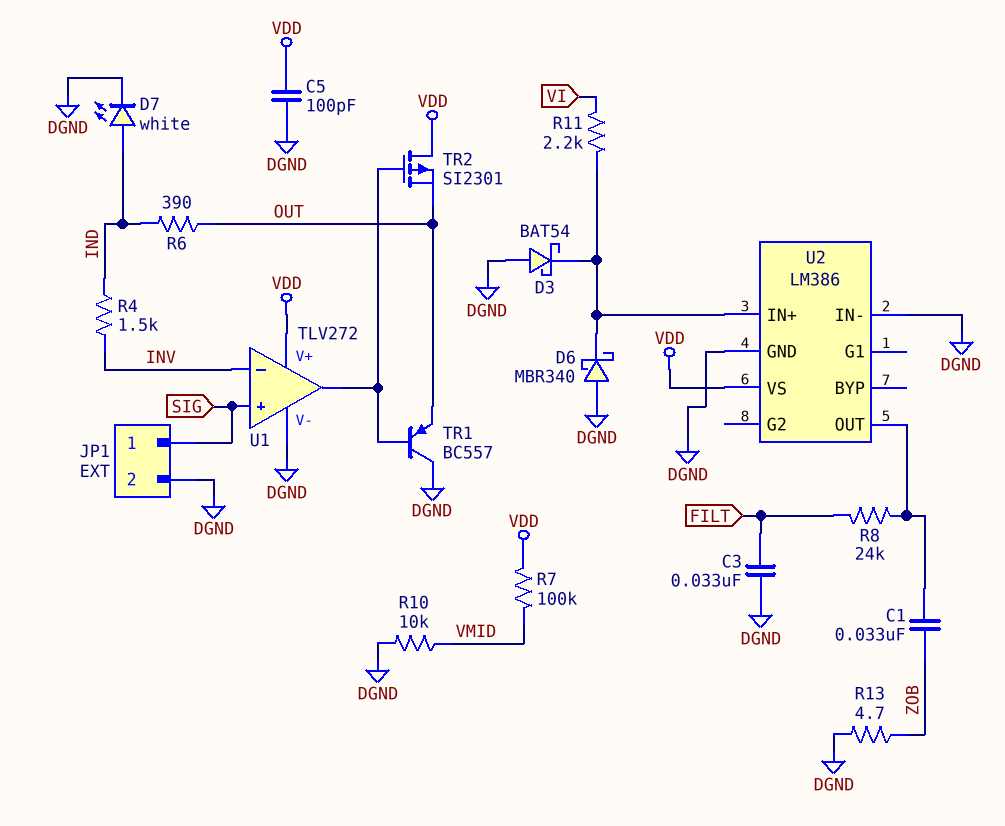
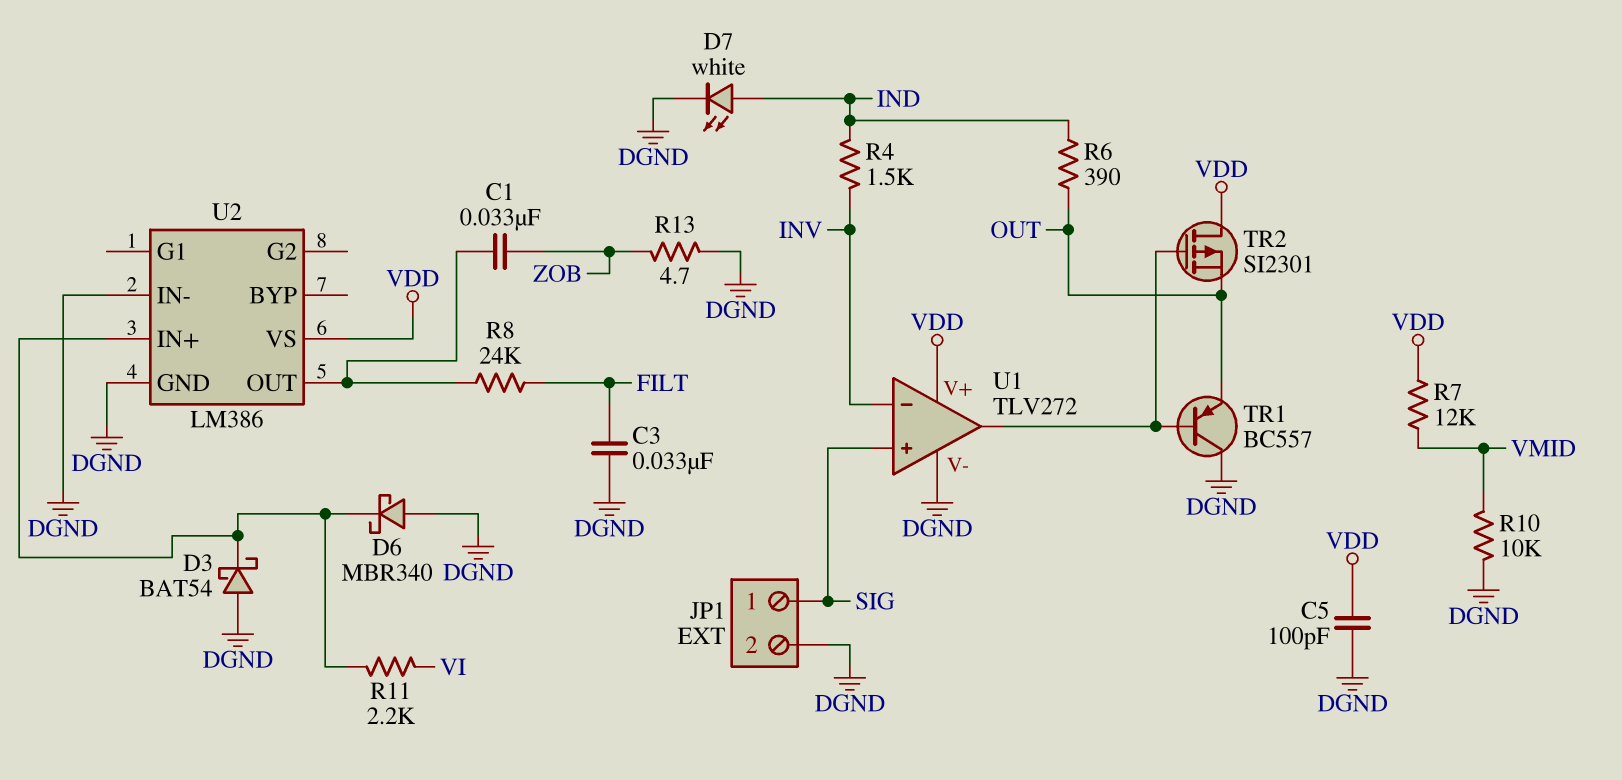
R7: 100k (VDD, VMID) -> 12k (VDD, VMID)

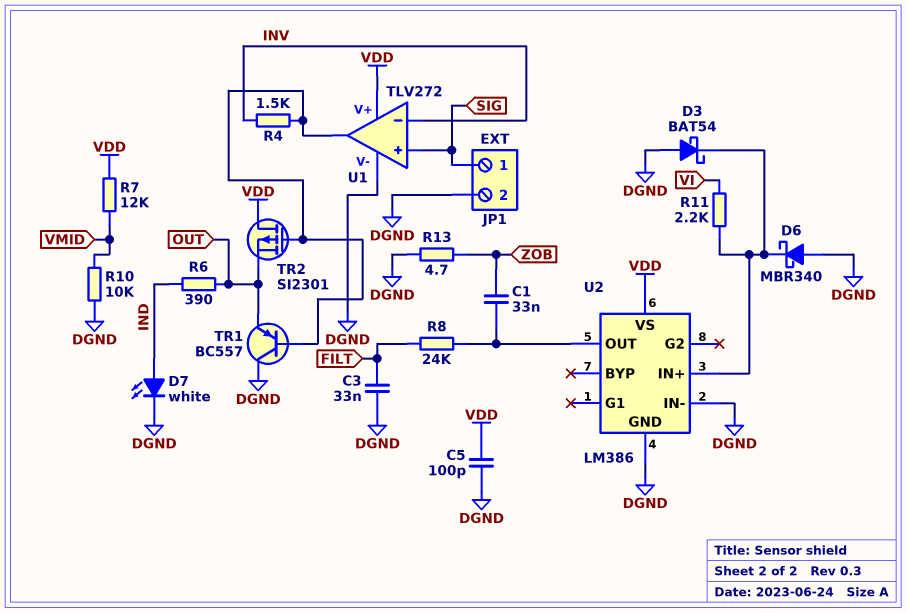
R4: 1.5k (IND, INV) -> 1.5k (INV, U1/out)

